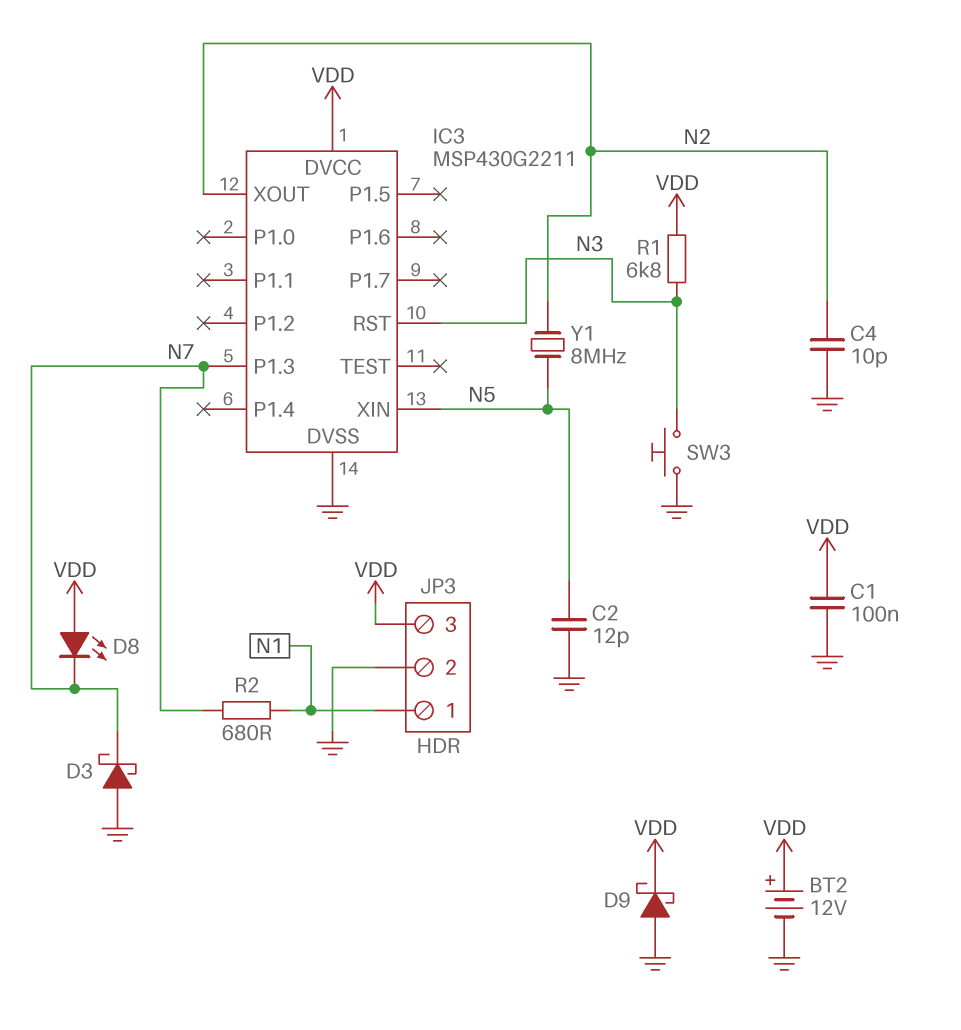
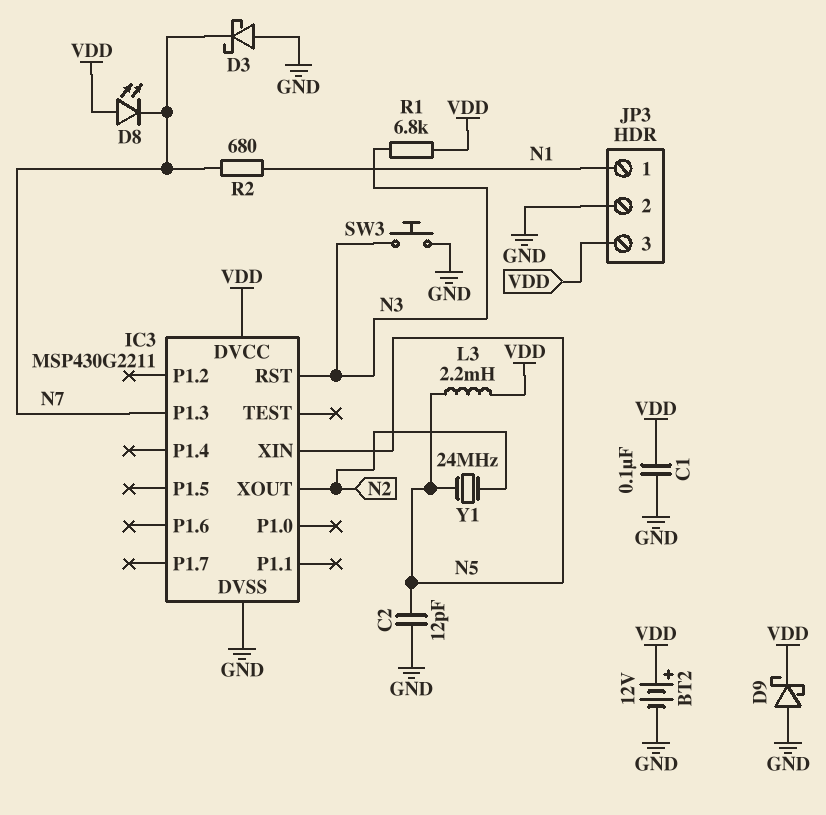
C4: 10pF (GND, N2) -> none
L3: none -> 2.2mH (N5, VDD)
Y1: 8MHz (N2, N5) -> 24MHz (N2, N5)

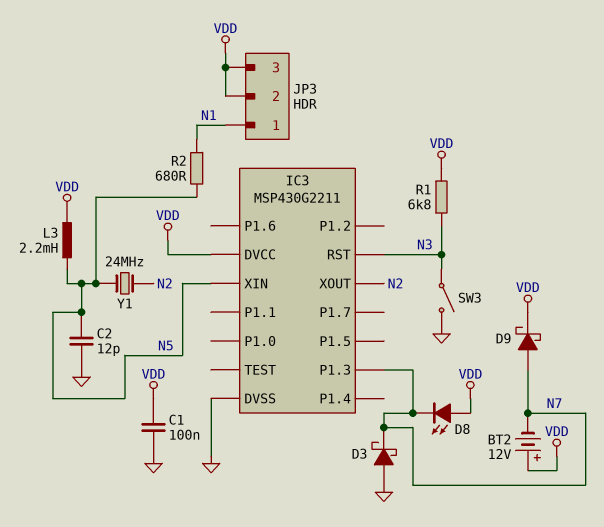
BT2: 12V (plus VDD, minus GND) -> 12V (plus VDD, minus N7)
D9: schottky (A GND, K VDD) -> schottky (A N7, K VDD)
JP3 pin 2: GND -> VDD
R2: 680 (N1, N7) -> 680 (N1, N5)
SW3: button (GND, N3) -> switch (GND, N3)

